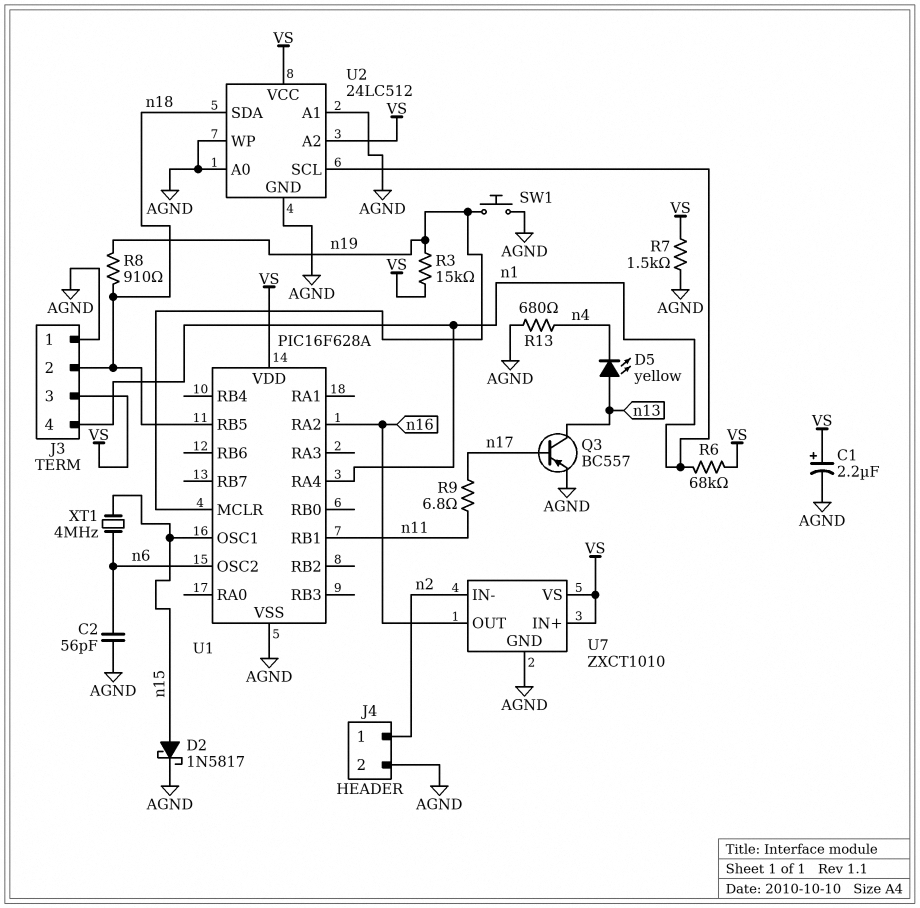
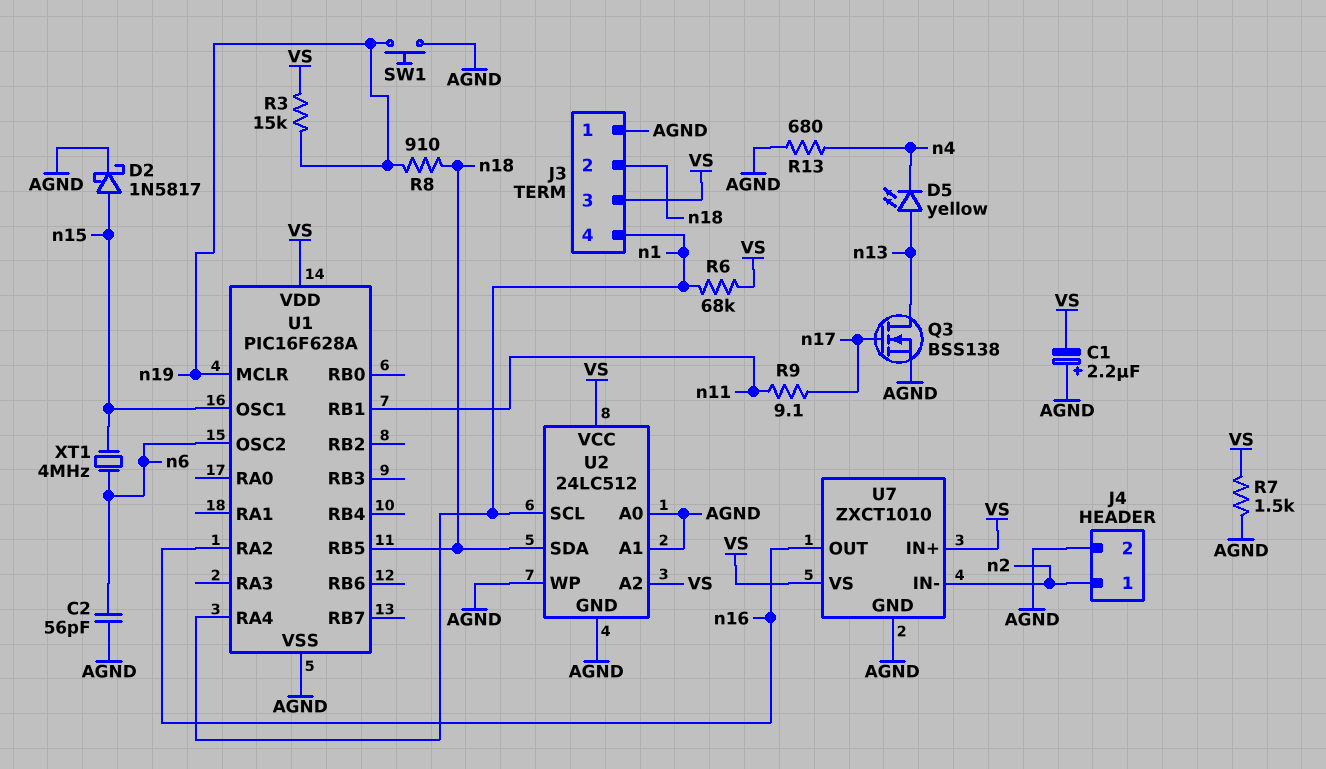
C1: 2.2uF (plus VS, minus AGND) -> 2.2uF (plus AGND, minus VS)
Q3: PNP BC557 (B n17, C n13, E AGND) -> NMOS BSS138 (G n17, D n13, S AGND)
R9: 6.8 (n11, n17) -> 9.1 (n11, n17)

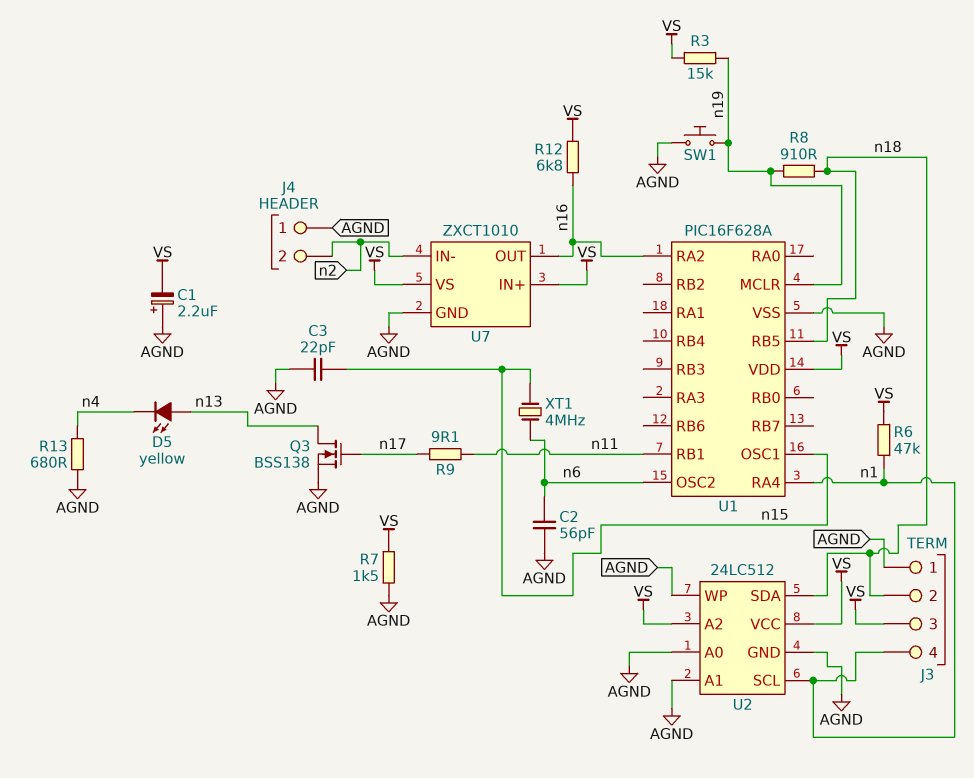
C3: none -> 22pF (AGND, n15)
D2: schottky 1N5817 (A n15, K AGND) -> none
J4 pin 1: n2 -> AGND
J4 pin 2: AGND -> n2
R6: 68k (VS, n1) -> 47k (VS, n1)
R12: none -> 6.8k (VS, n16)

